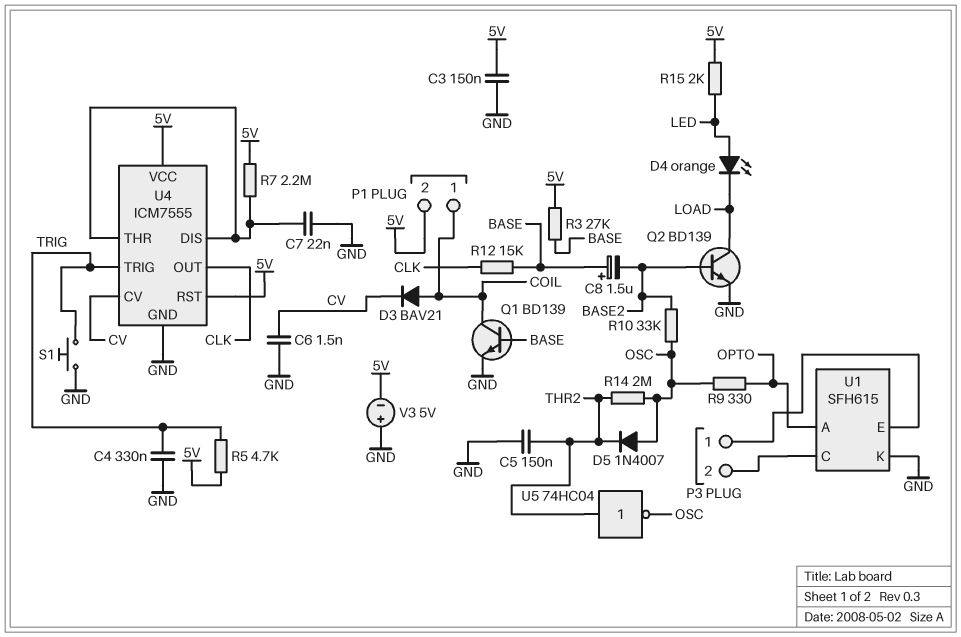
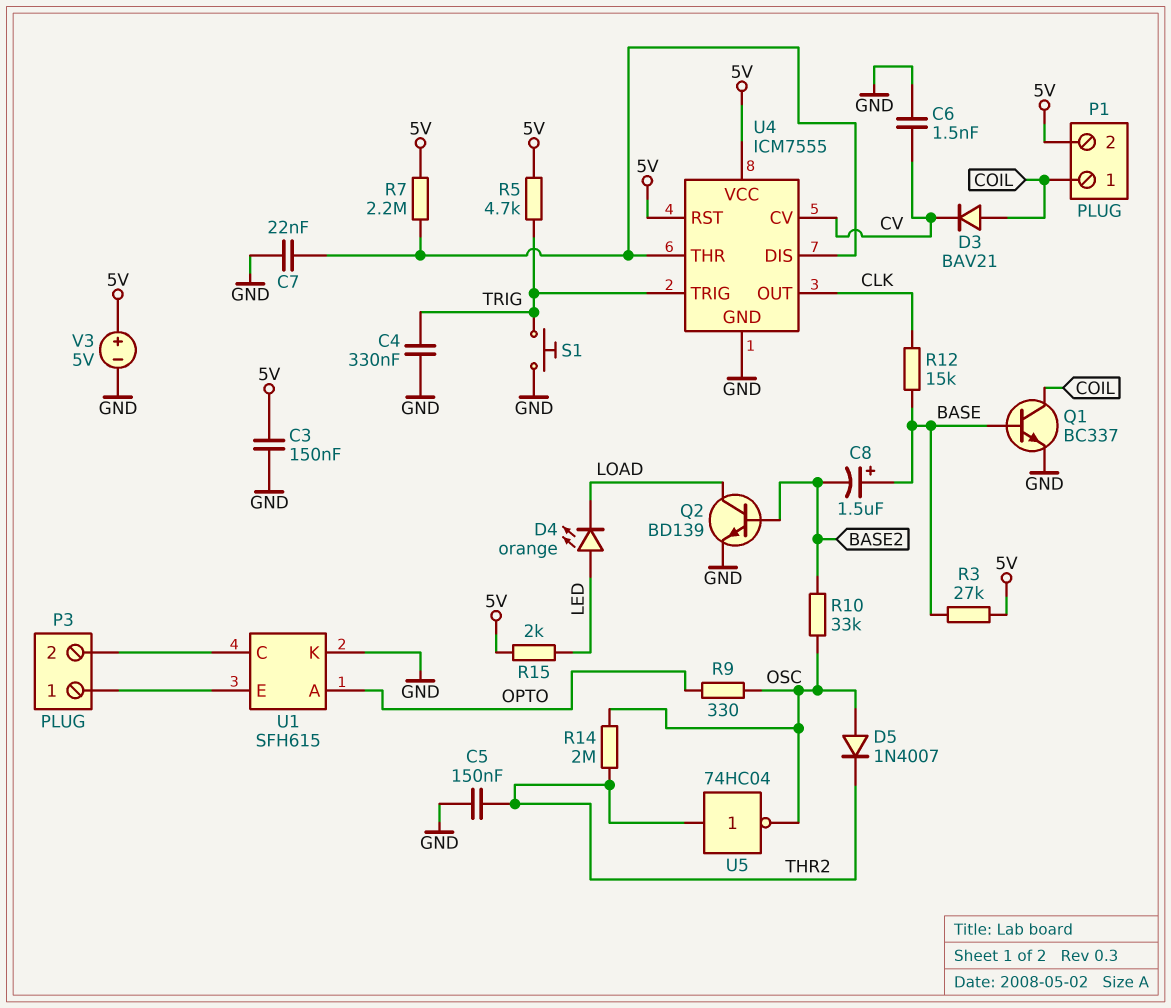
Q1: NPN BD139 (B BASE, C COIL, E GND) -> NPN BC337 (B BASE, C COIL, E GND)
V3: 5V (plus GND, minus 5V) -> 5V (plus 5V, minus GND)

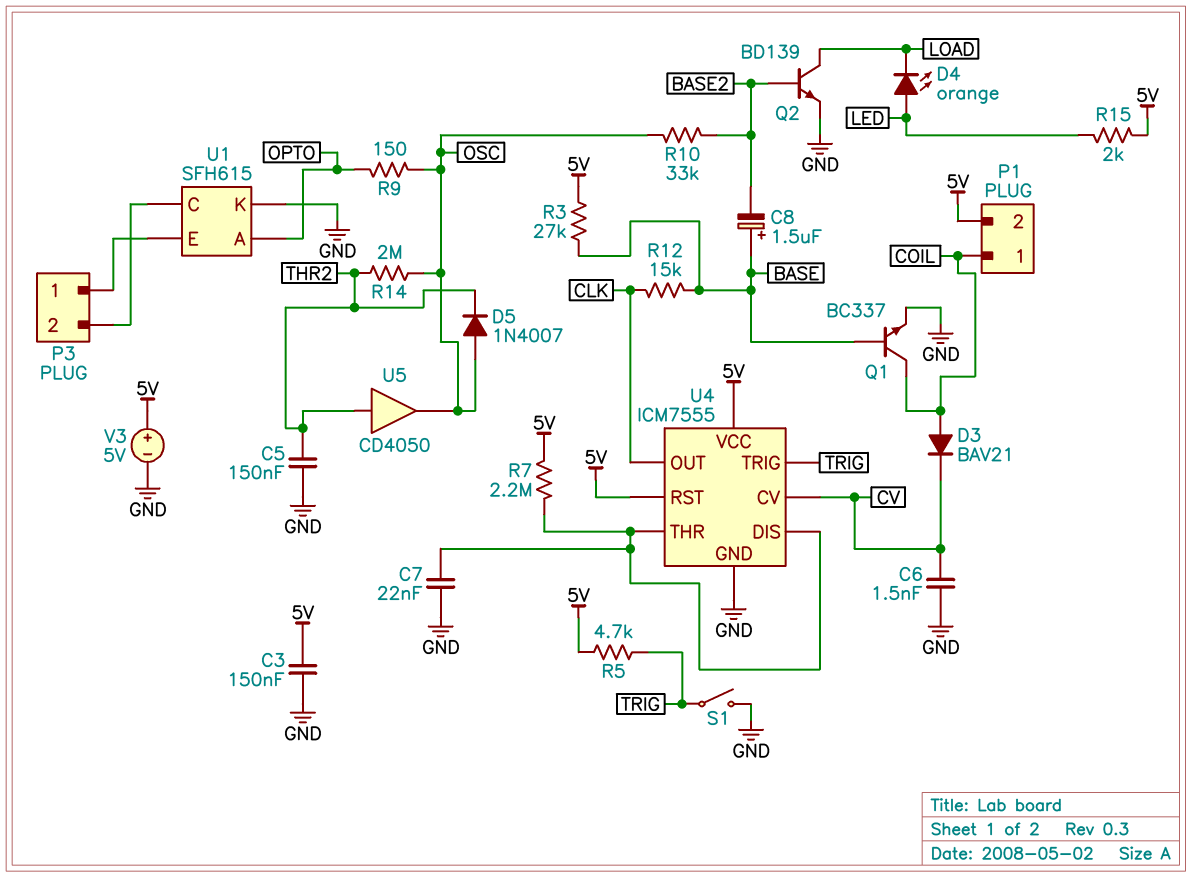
C4: 330nF (GND, TRIG) -> none
R9: 330 (OPTO, OSC) -> 150 (OPTO, OSC)
S1: button (GND, TRIG) -> switch (GND, TRIG)
U5: NOT 74HC04 (in THR2, out OSC) -> buffer CD4050 (in THR2, out OSC)

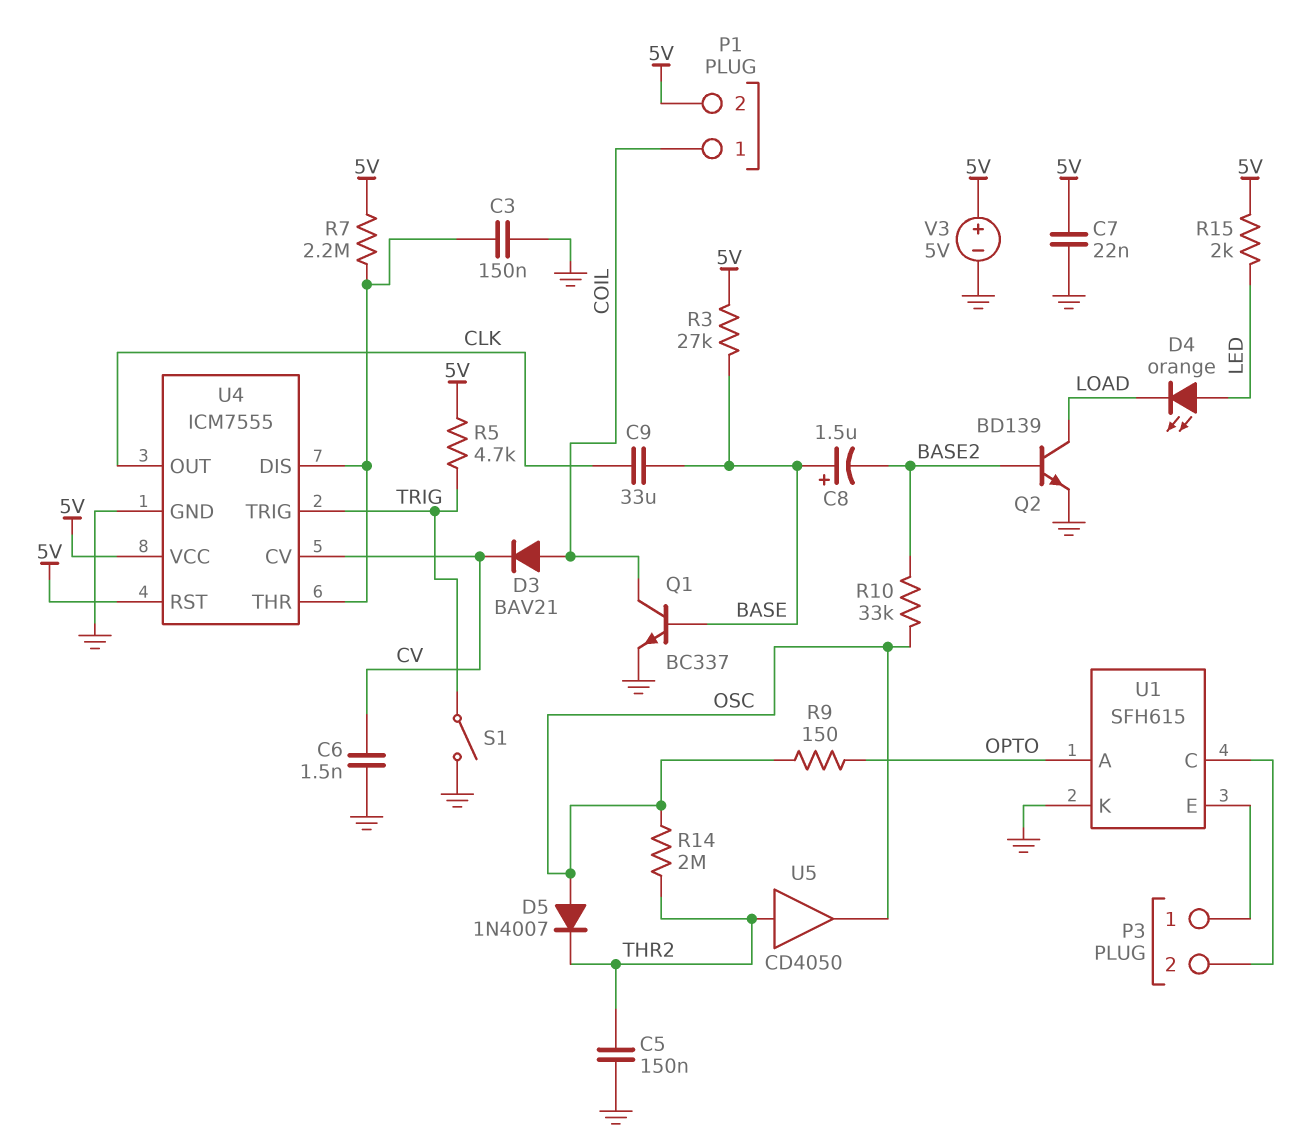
C3: 150nF (5V, GND) -> 150nF (GND, U4/DIS)
C7: 22nF (GND, U4/DIS) -> 22nF (5V, GND)
C9: none -> 33uF (BASE, CLK)
R12: 15k (BASE, CLK) -> none

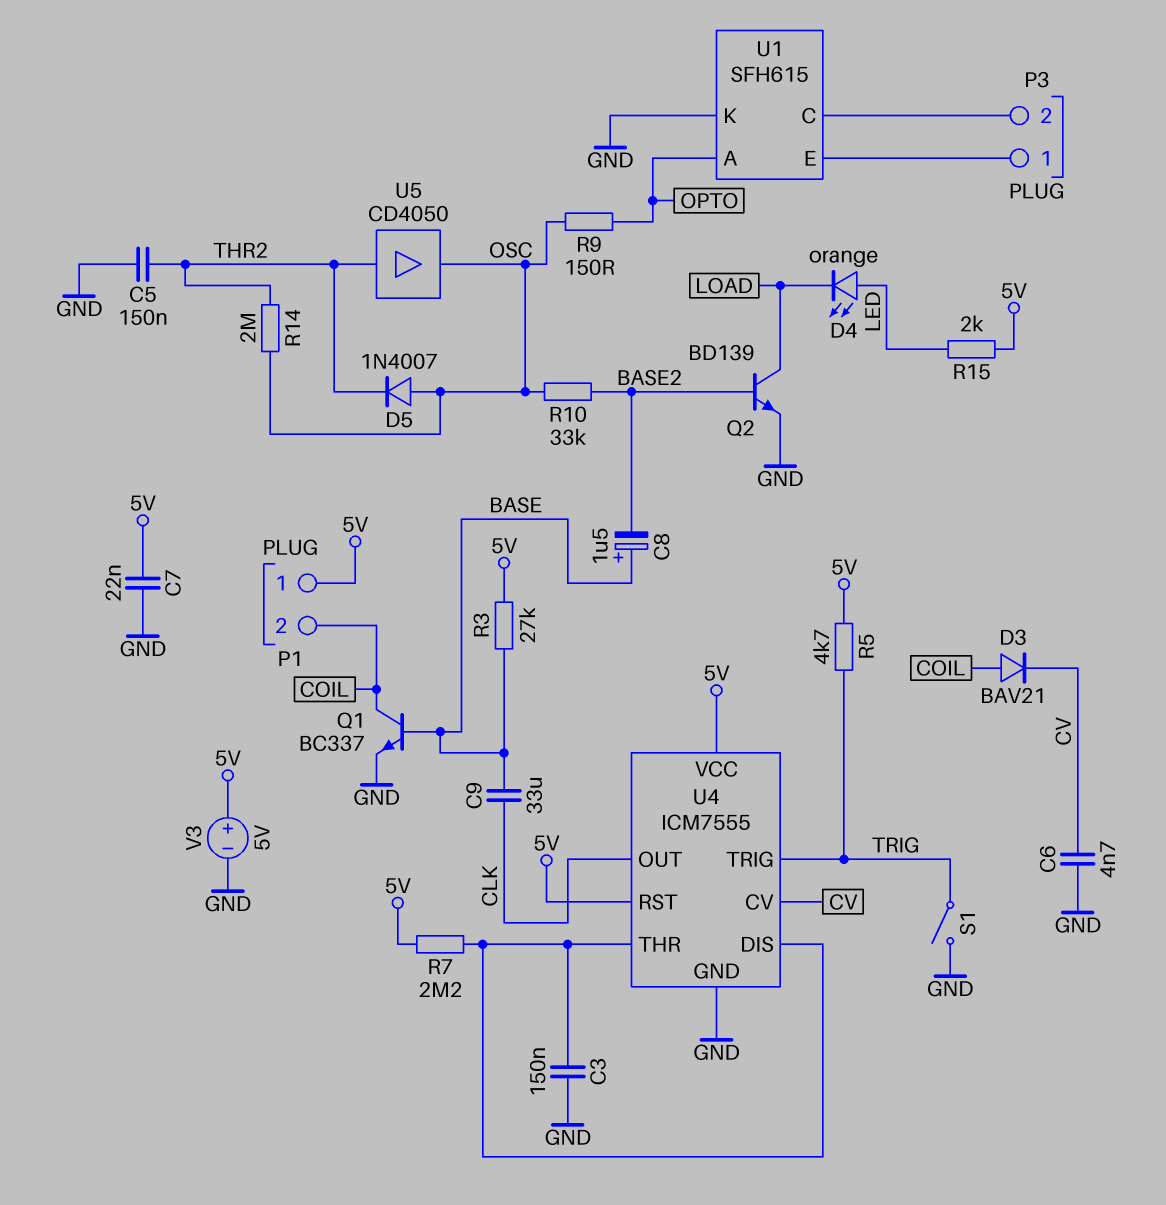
C6: 1.5nF (CV, GND) -> 4.7nF (CV, GND)
P1 pin 1: COIL -> 5V
P1 pin 2: 5V -> COIL

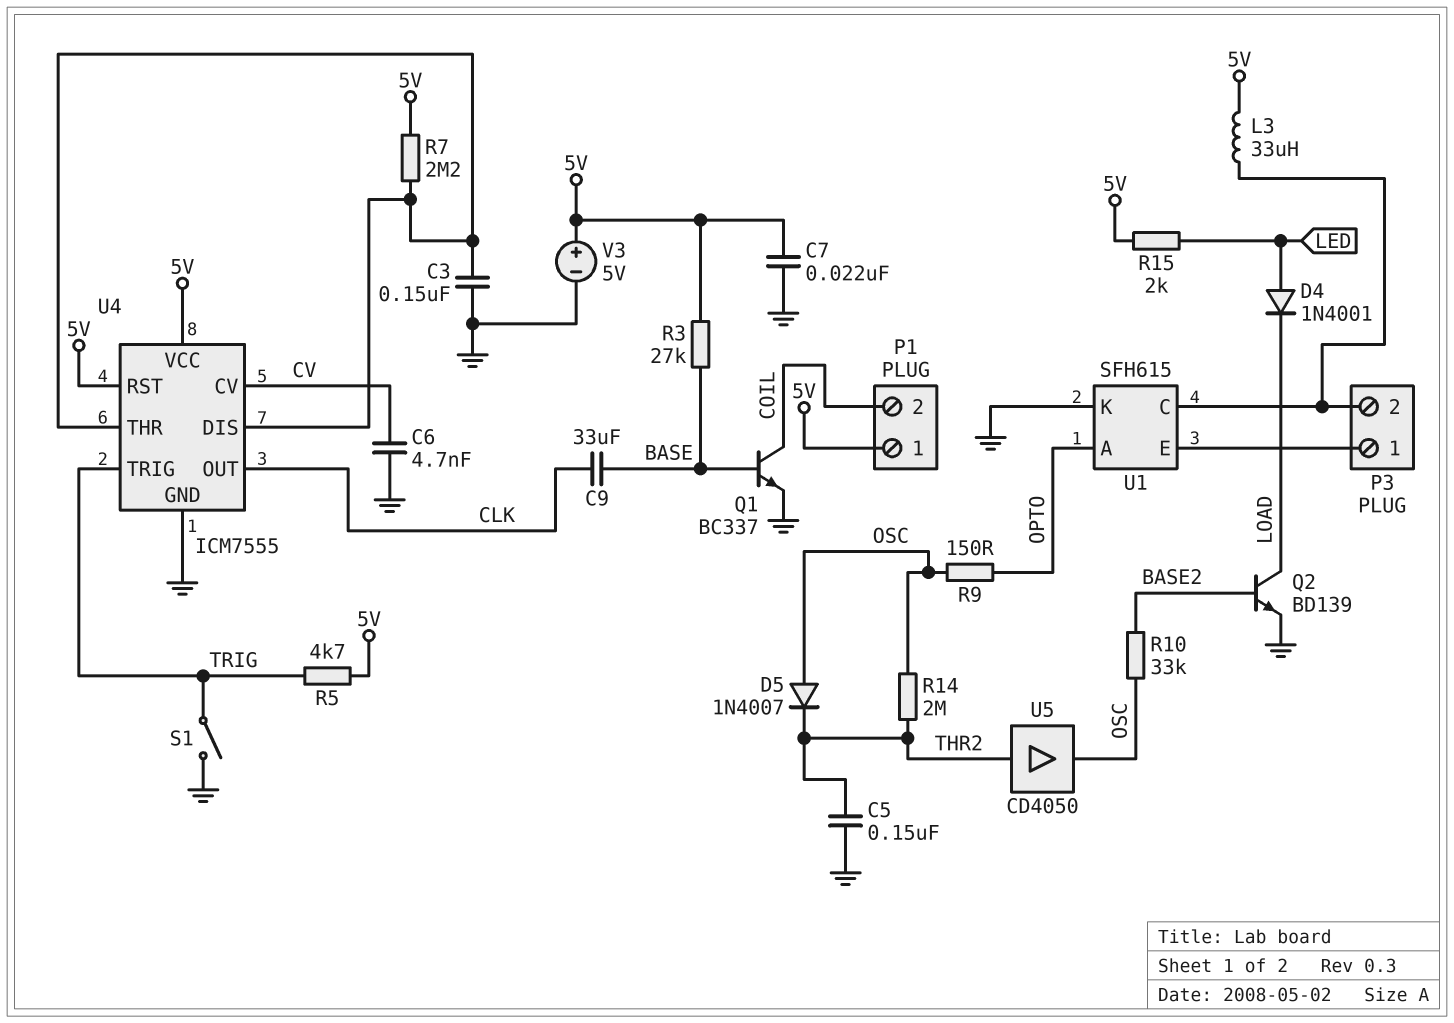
C8: 1.5uF (plus BASE, minus BASE2) -> none
D3: diode BAV21 (A COIL, K CV) -> none
D4: LED orange (A LED, K LOAD) -> diode 1N4001 (A LED, K LOAD)
L3: none -> 33uH (5V, P3/2)

